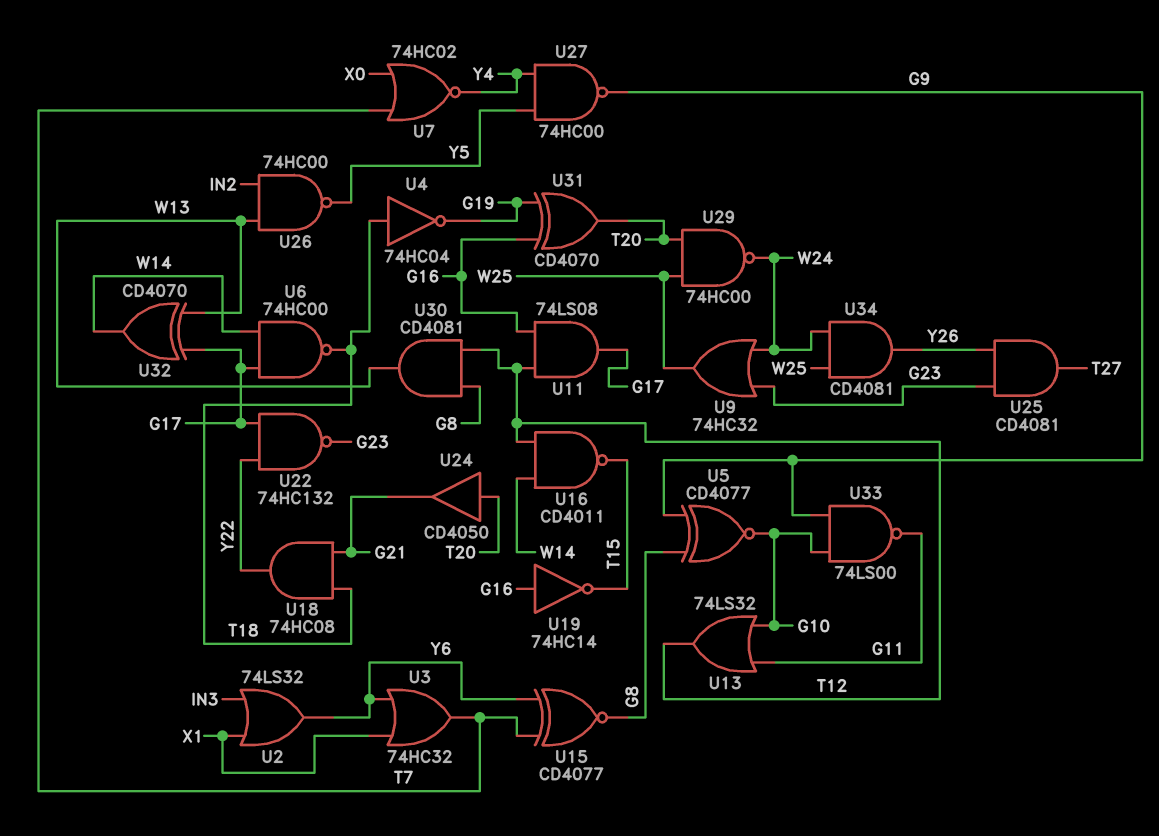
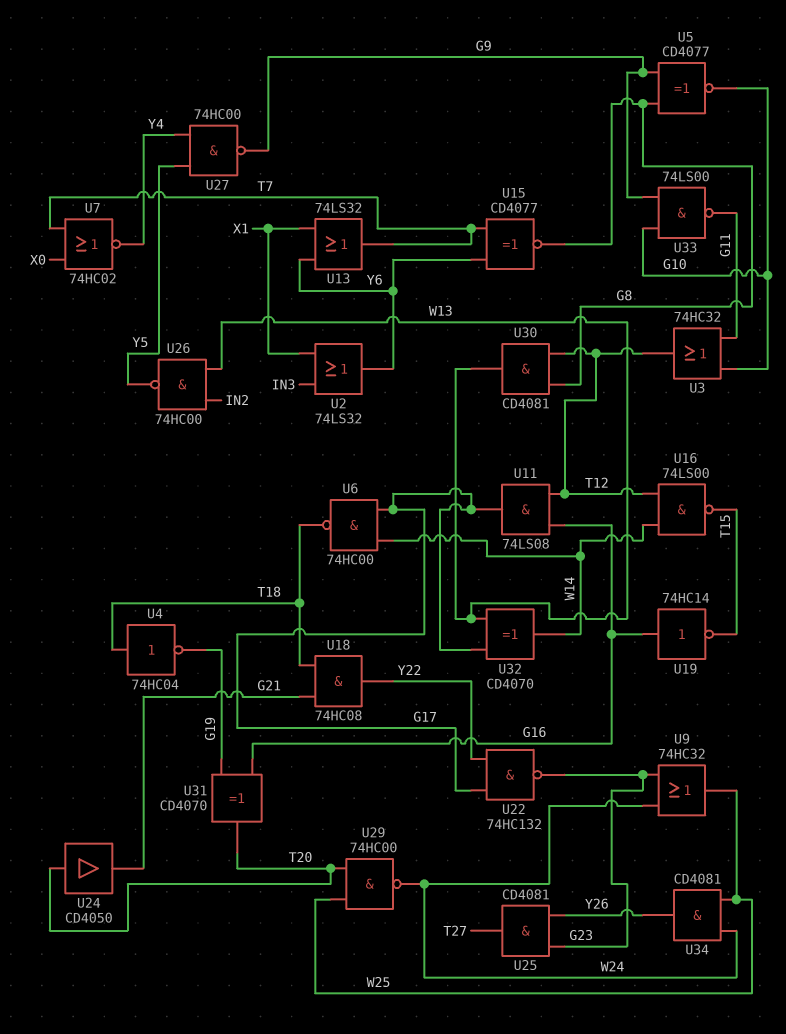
U3: OR 74HC32 (in X1, in Y6, out T7) -> OR 74HC32 (in G10, in G11, out T12)
U13: OR 74LS32 (in G10, in G11, out T12) -> OR 74LS32 (in X1, in Y6, out T7)
U16: NAND CD4011 (in T12, in W14, out T15) -> NAND 74LS00 (in T12, in W14, out T15)

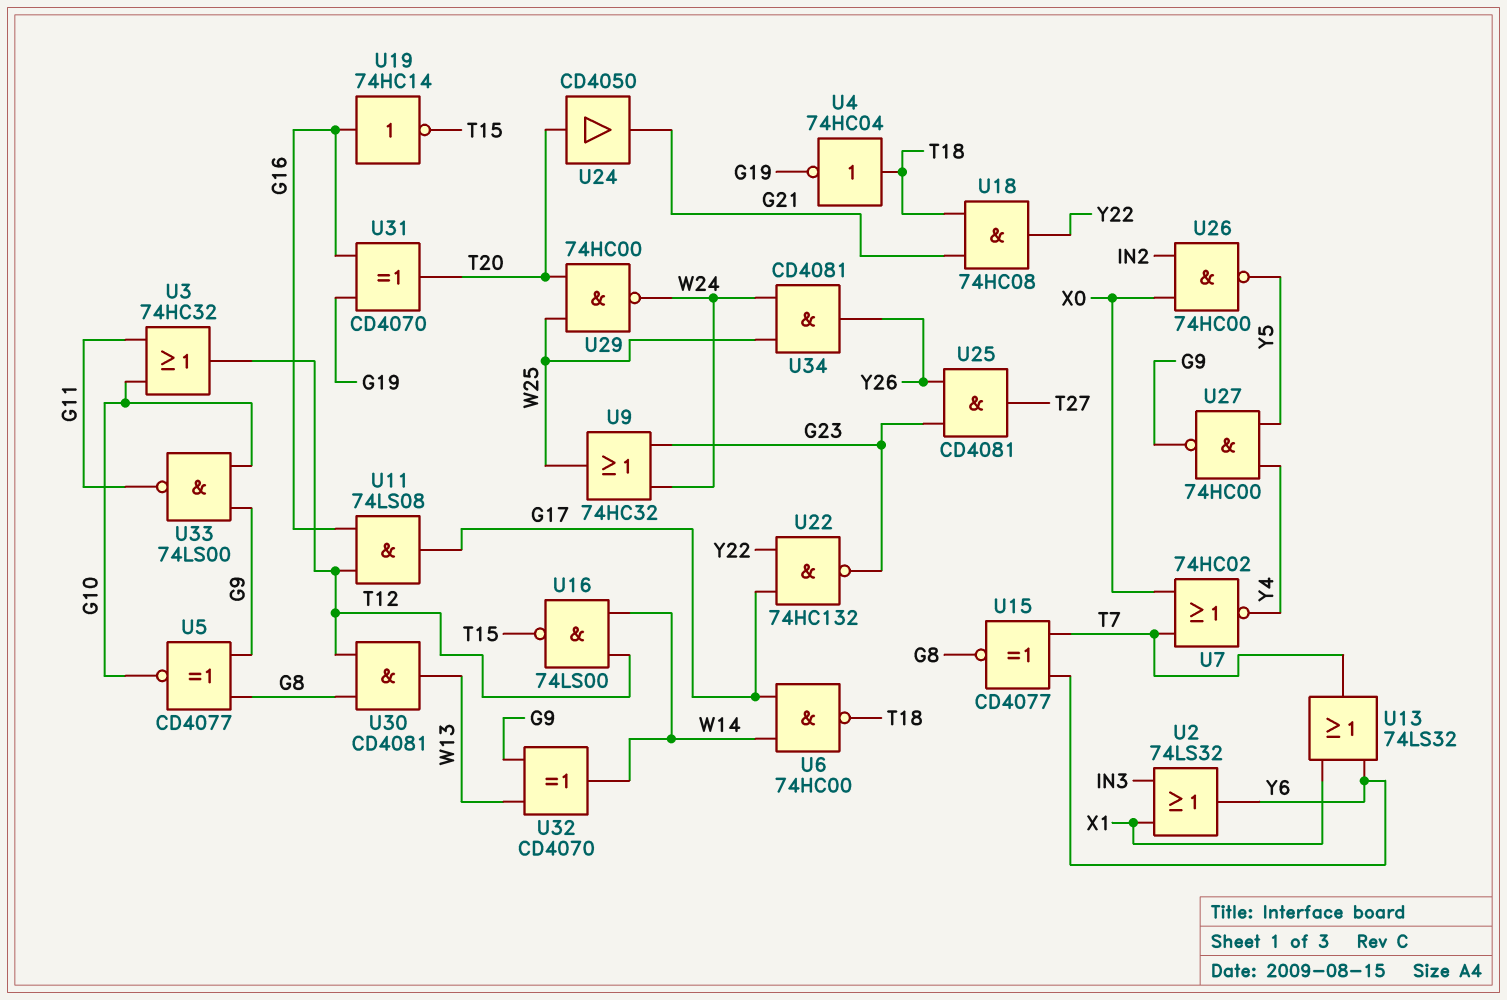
U26: NAND 74HC00 (in IN2, in W13, out Y5) -> NAND 74HC00 (in IN2, in X0, out Y5)
U32: XOR CD4070 (in G17, in W13, out W14) -> XOR CD4070 (in G9, in W13, out W14)

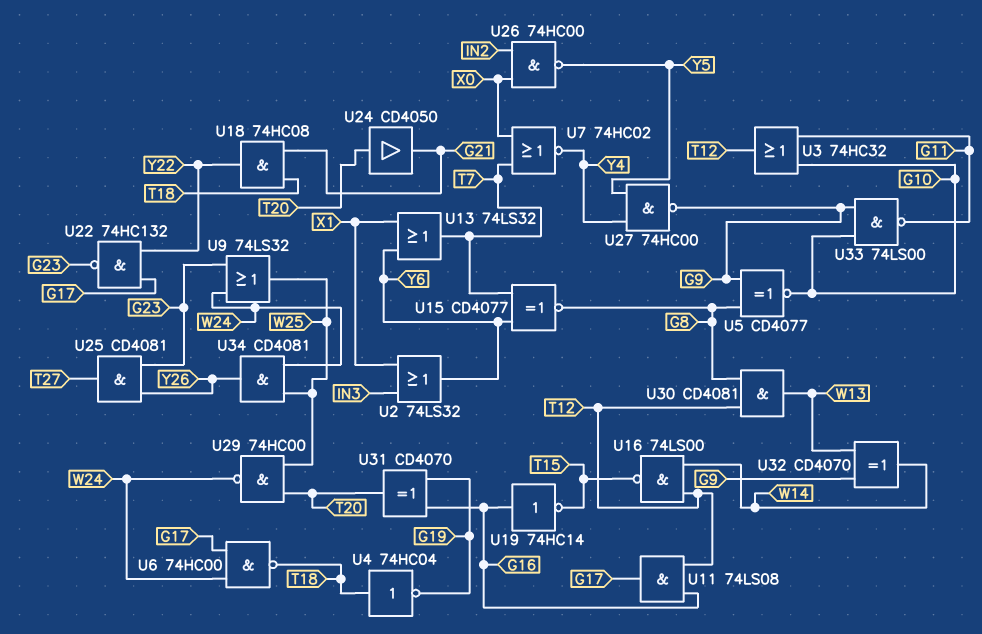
U6: NAND 74HC00 (in G17, in W14, out T18) -> NAND 74HC00 (in G17, in W24, out T18)
U9: OR 74HC32 (in G23, in W24, out W25) -> OR 74LS32 (in G23, in W24, out W25)

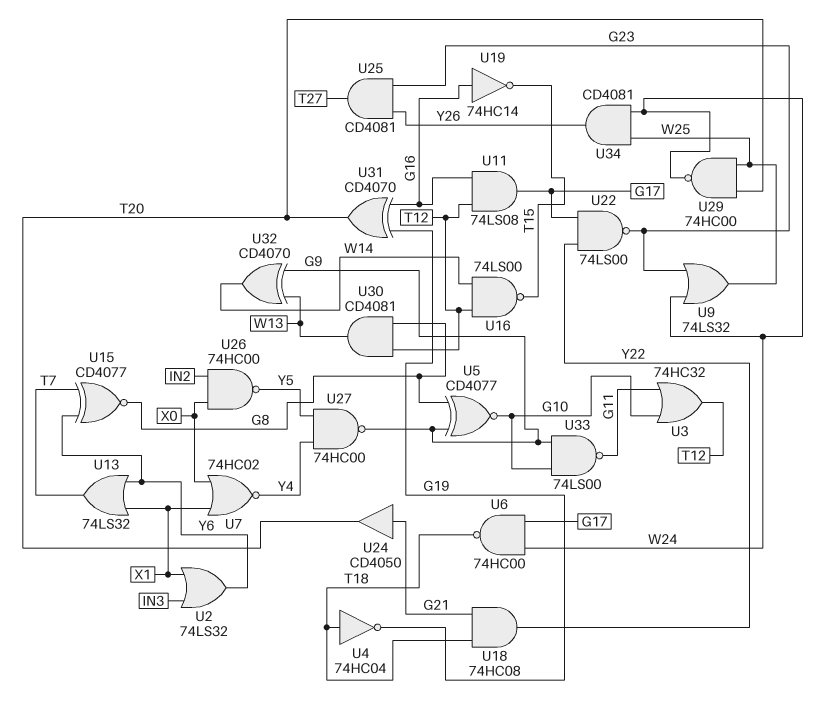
U7: NOR 74HC02 (in T7, in X0, out Y4) -> NOR 74HC02 (in X0, in X1, out Y4)
U22: NAND 74HC132 (in G17, in Y22, out G23) -> NAND 74LS00 (in G17, in Y22, out G23)
U24: buffer CD4050 (in T20, out G21) -> buffer CD4050 (in G21, out T20)

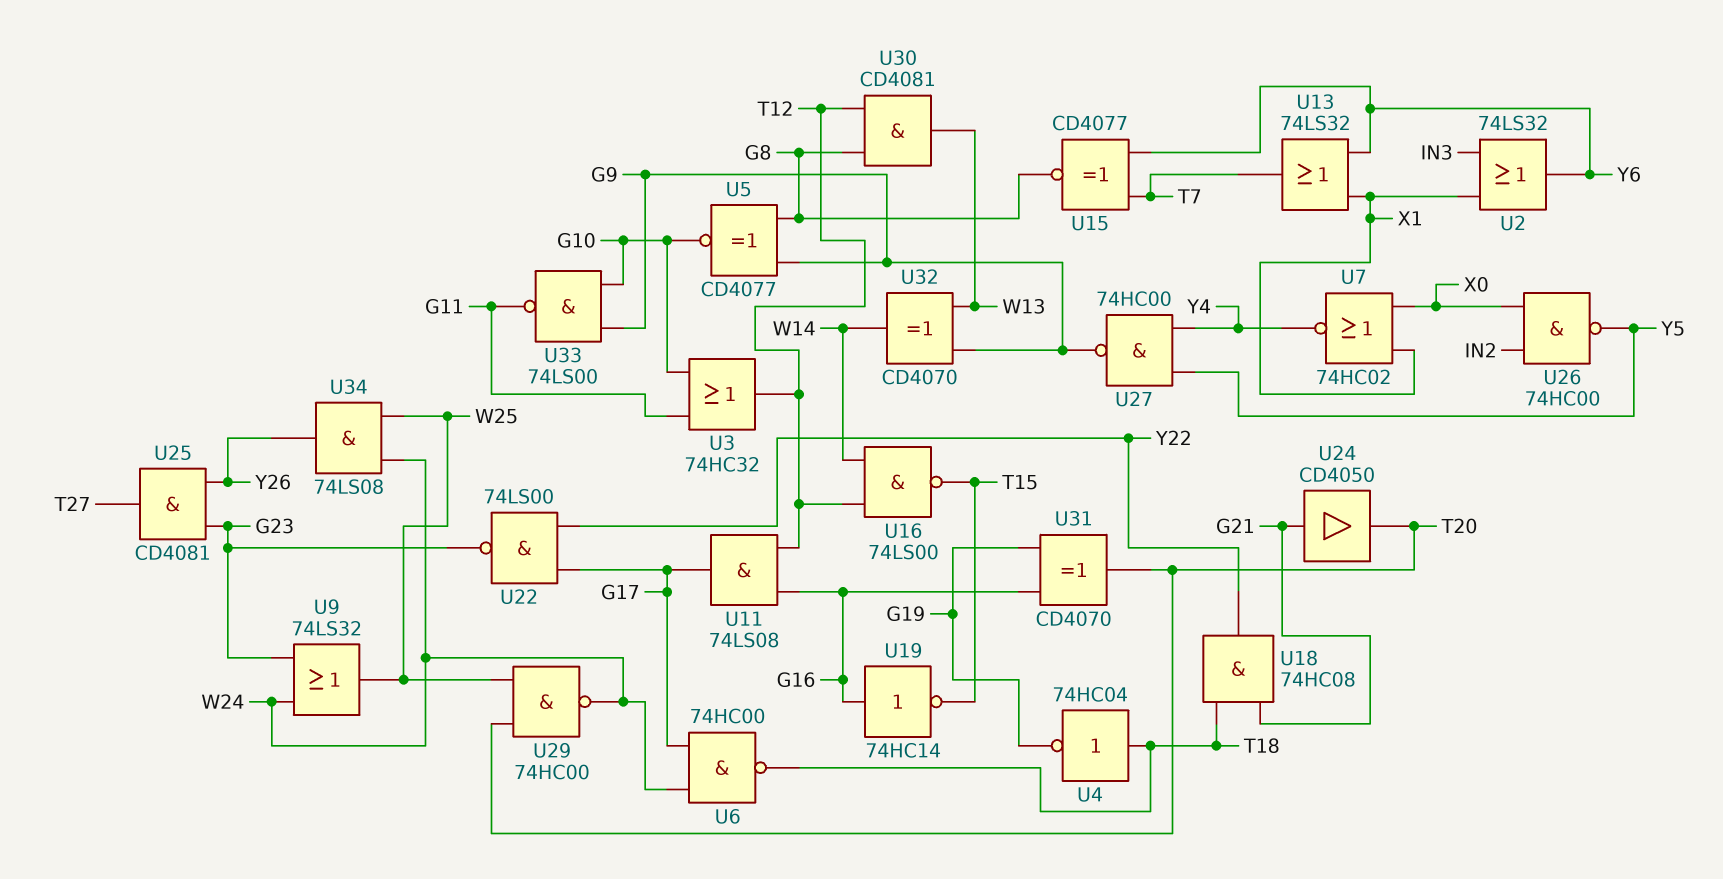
U34: AND CD4081 (in W24, in W25, out Y26) -> AND 74LS08 (in W24, in W25, out Y26)

